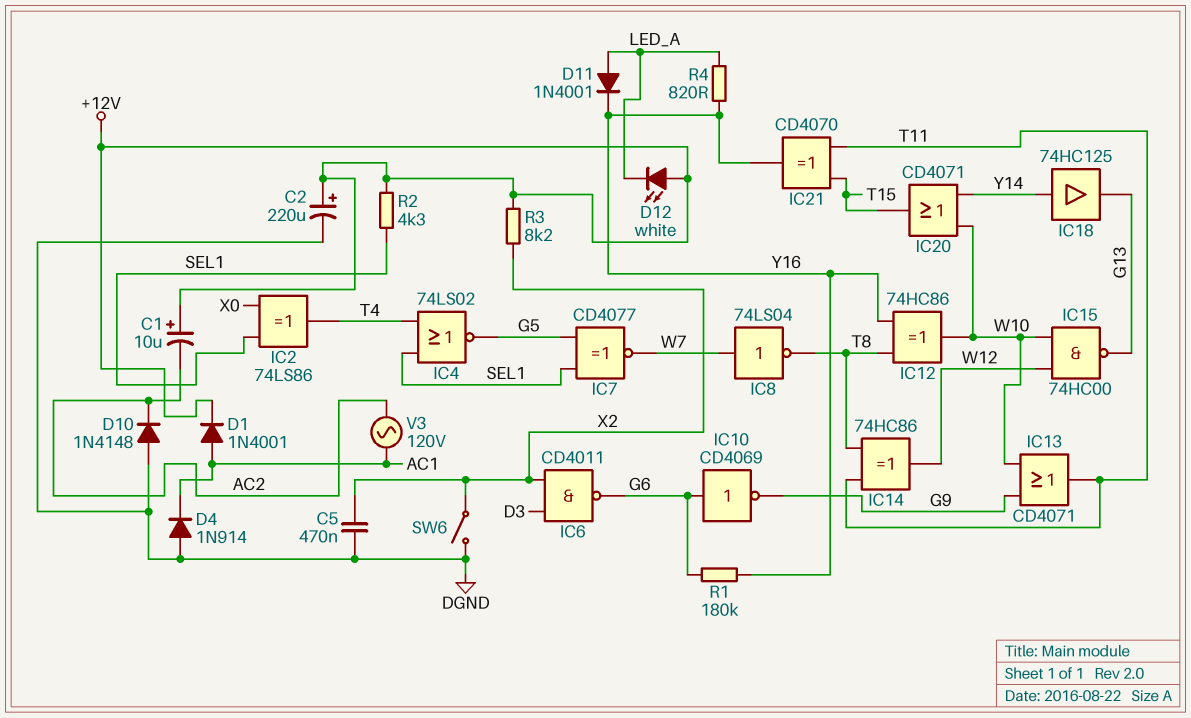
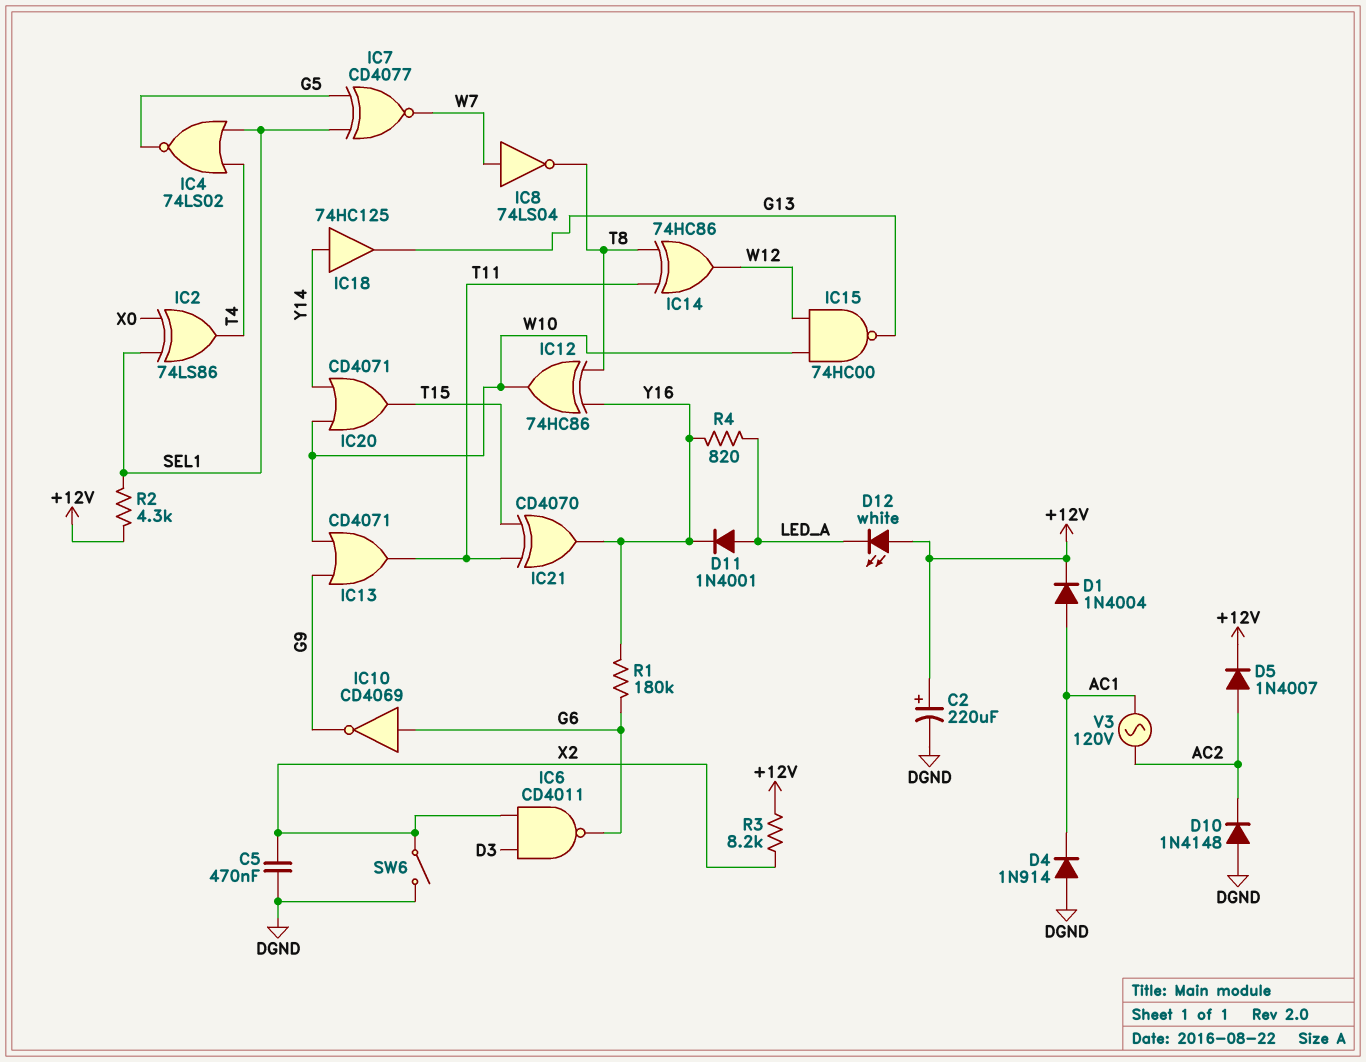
C1: 10uF (plus +12V, minus AC2) -> none
D1: diode 1N4001 (A AC1, K +12V) -> diode 1N4004 (A AC1, K +12V)
D5: none -> diode 1N4007 (A AC2, K +12V)

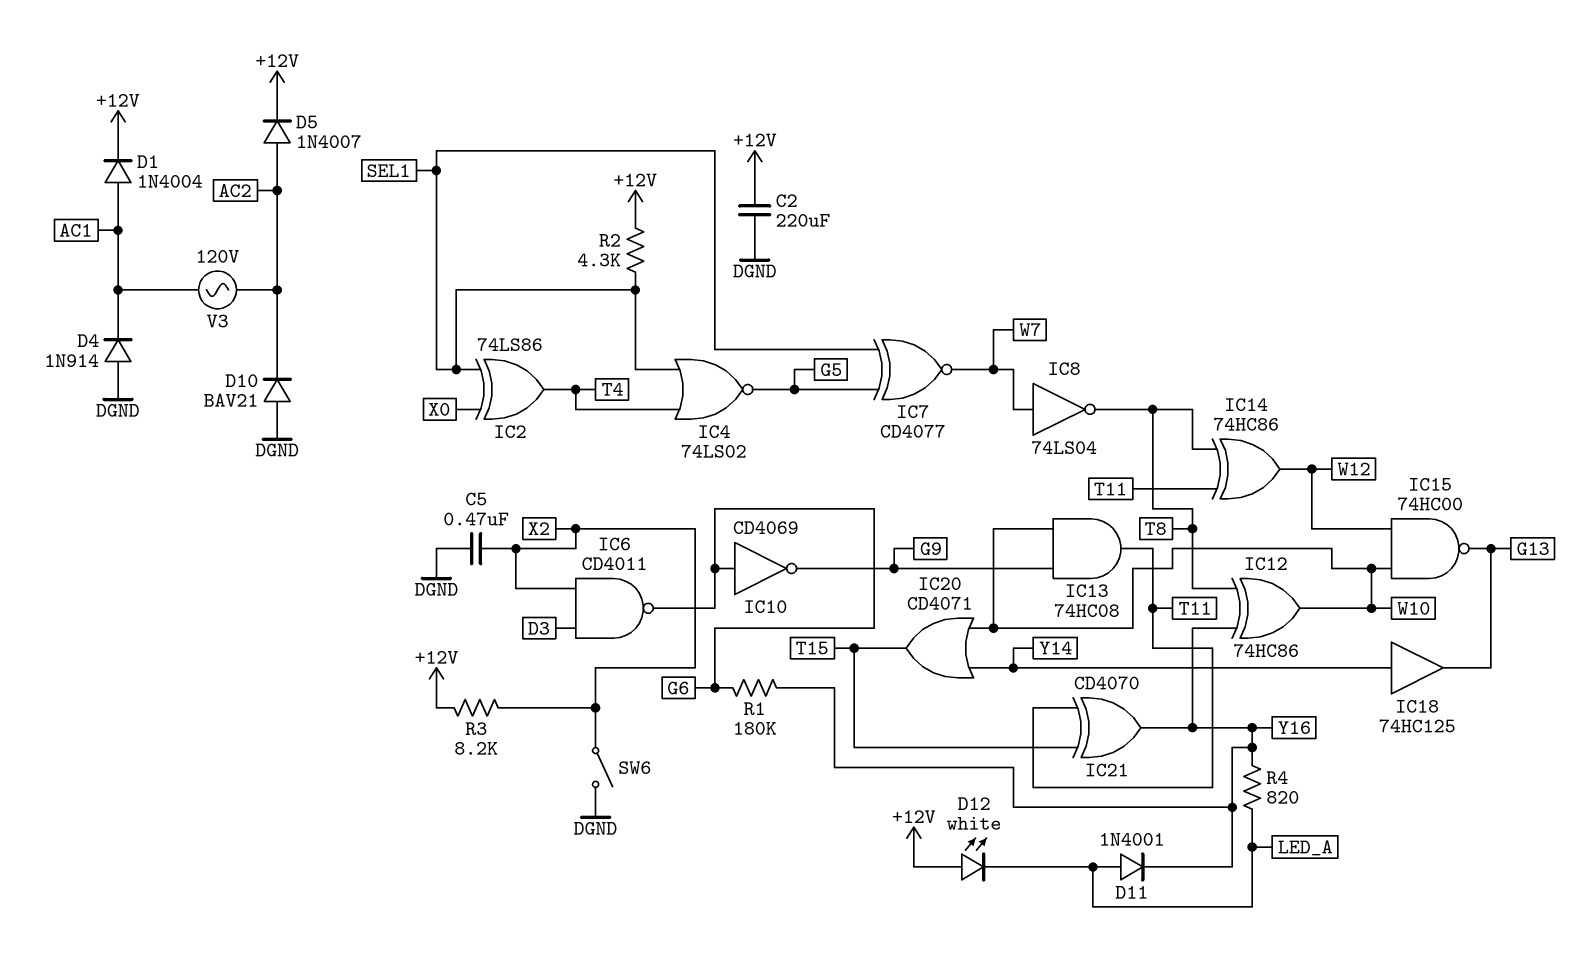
C2: 220uF (plus +12V, minus DGND) -> 220uF (+12V, DGND)
D10: diode 1N4148 (A DGND, K AC2) -> diode BAV21 (A DGND, K AC2)
IC13: OR CD4071 (in G9, in W10, out T11) -> AND 74HC08 (in G9, in W10, out T11)

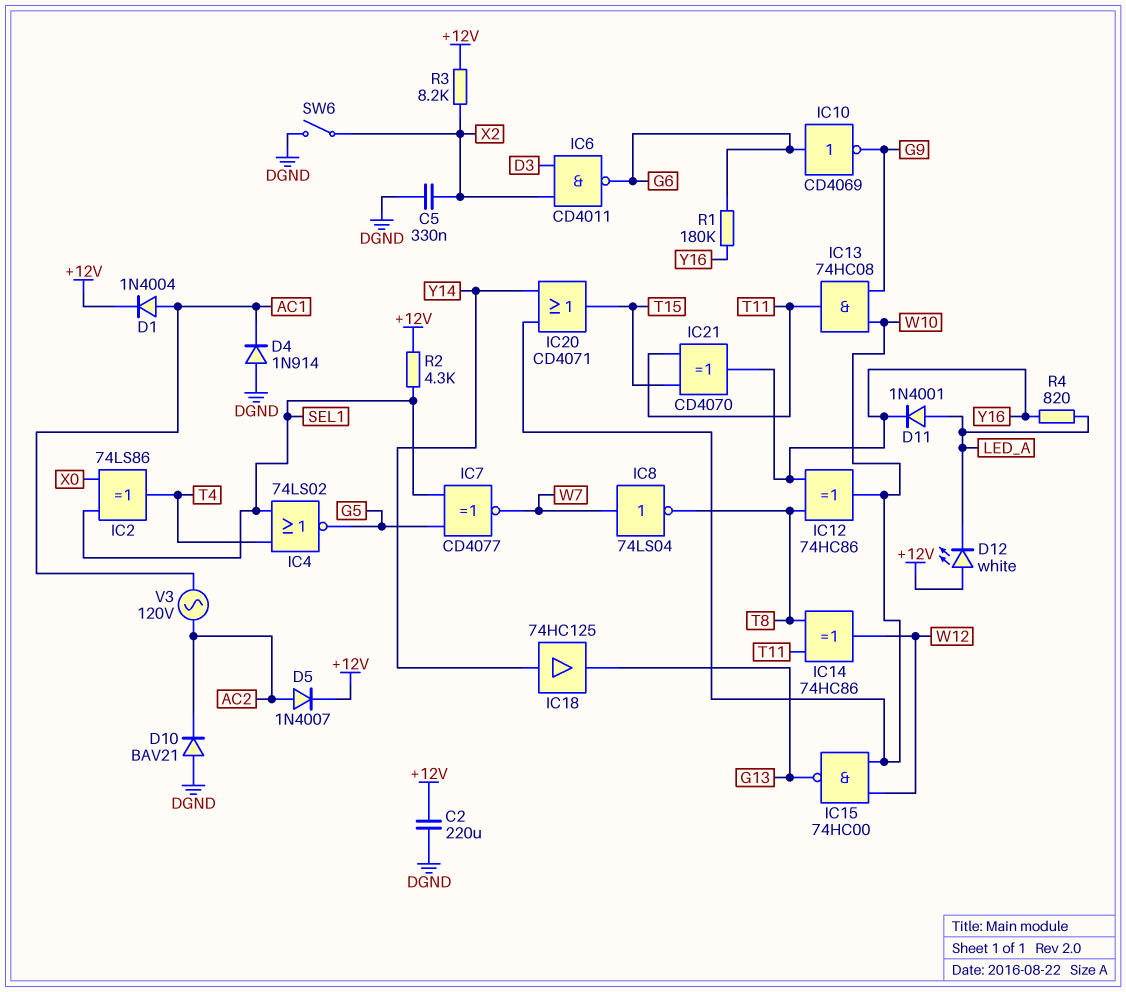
C5: 470nF (DGND, X2) -> 330nF (DGND, X2)

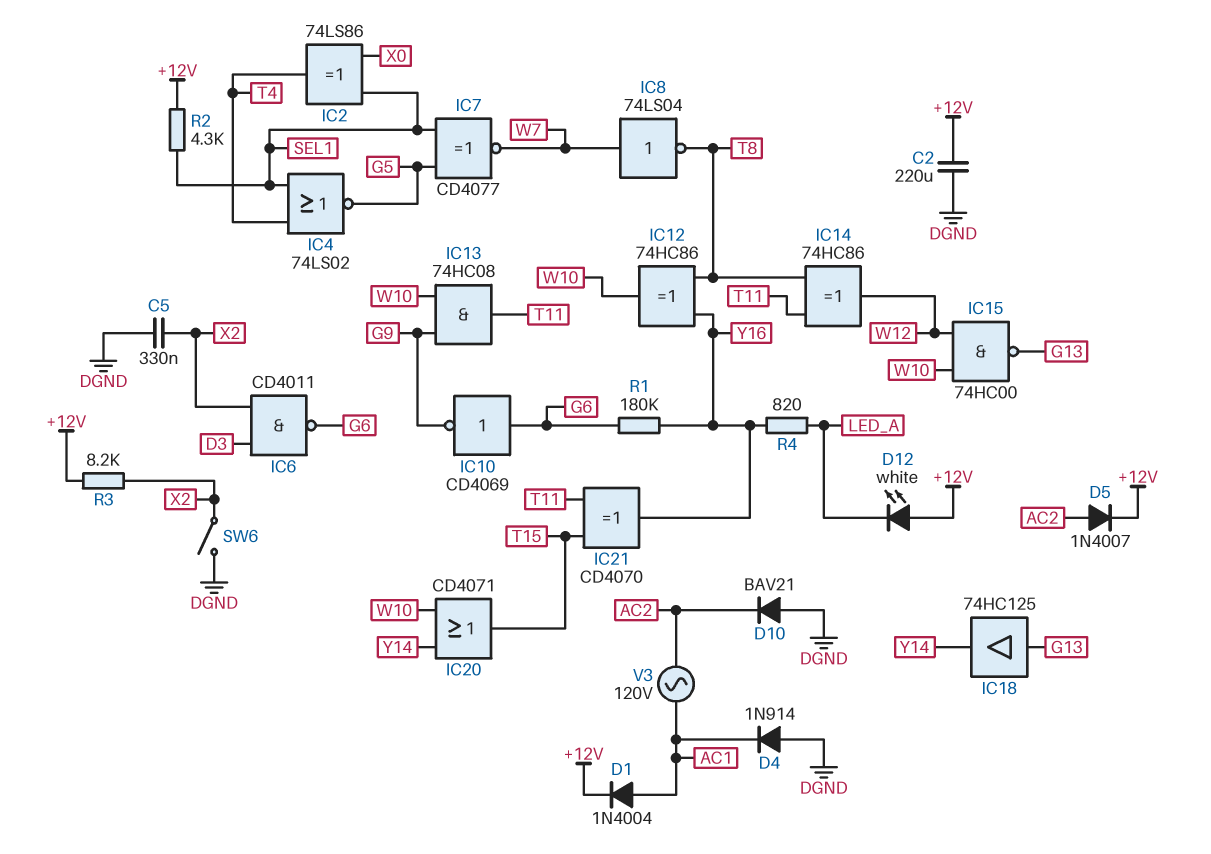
D11: diode 1N4001 (A LED_A, K Y16) -> none
IC18: buffer 74HC125 (in Y14, out G13) -> buffer 74HC125 (in G13, out Y14)

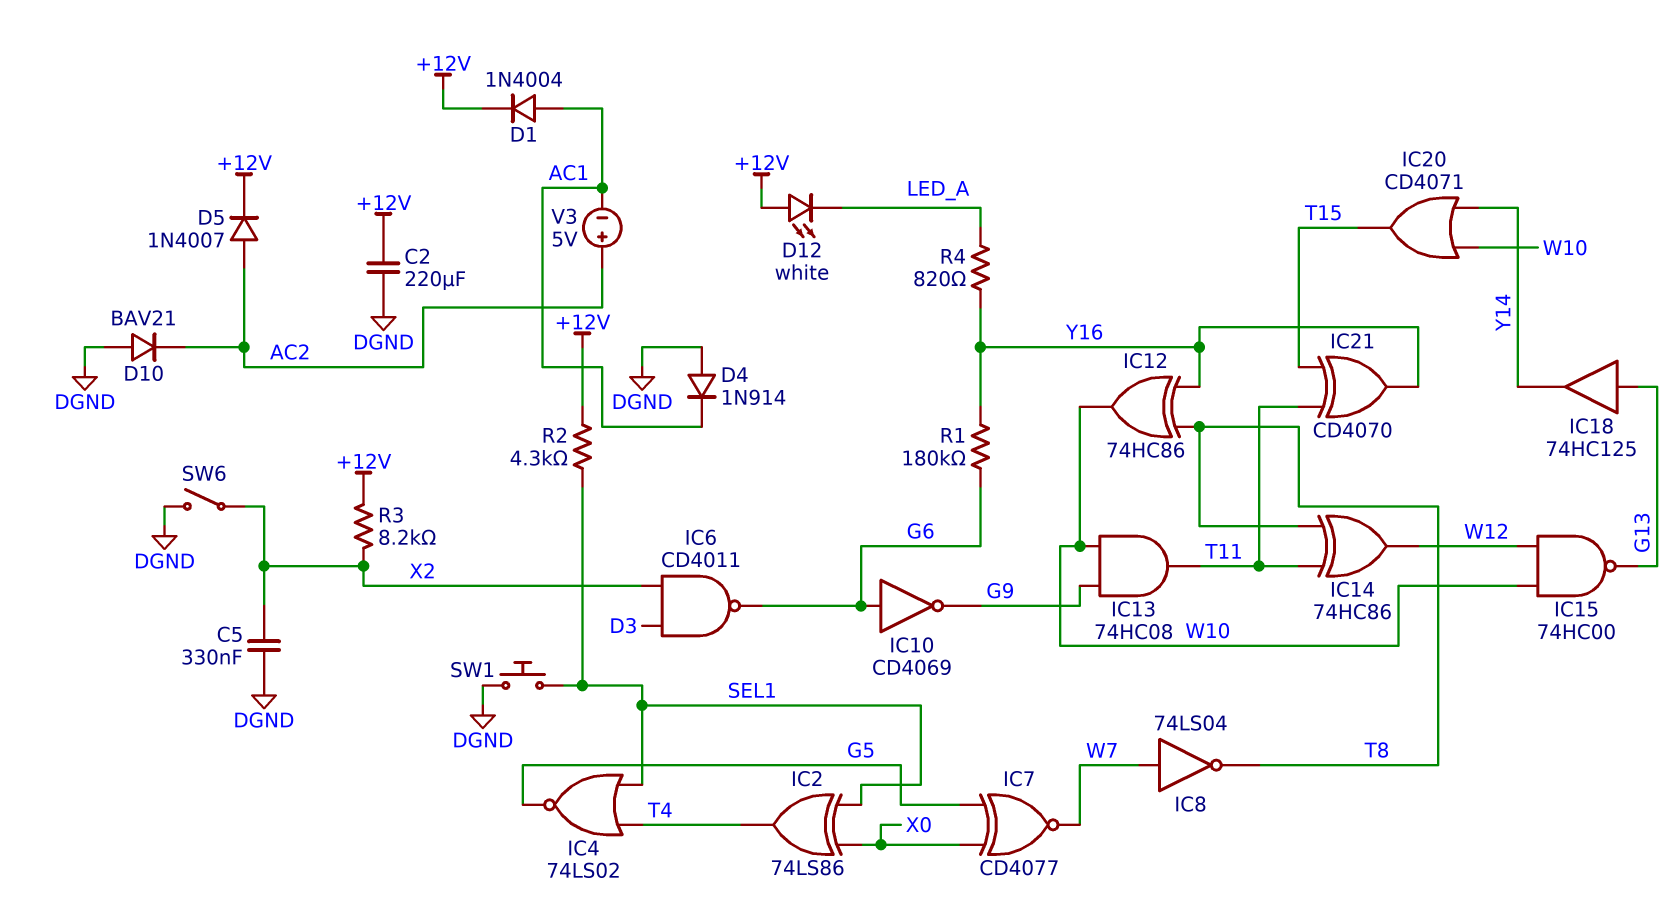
IC7: XNOR CD4077 (in G5, in SEL1, out W7) -> XNOR CD4077 (in G5, in X0, out W7)
SW1: none -> button (DGND, SEL1)
V3: AC 120V (AC1, AC2) -> 5V (plus AC2, minus AC1)

